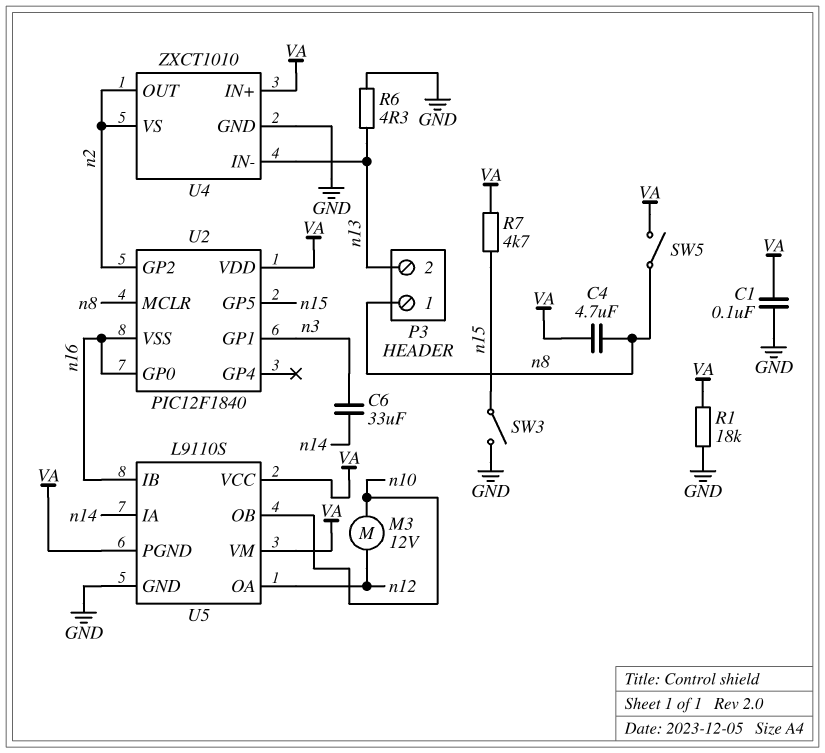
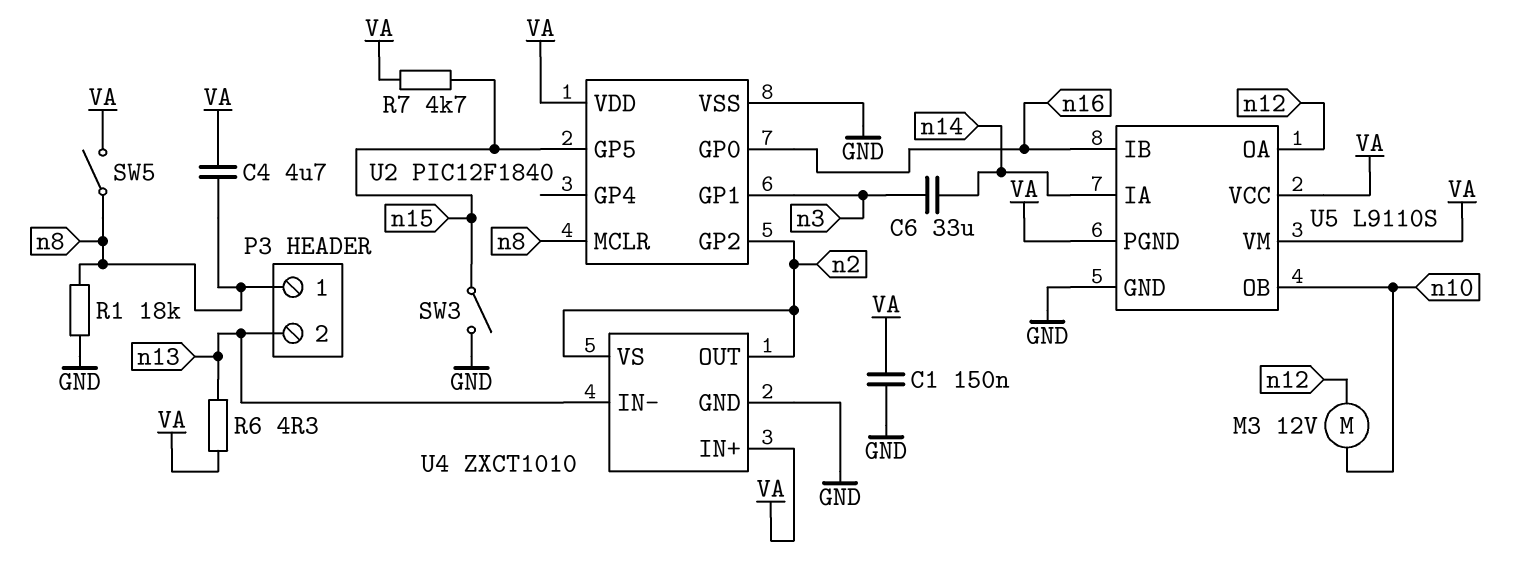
C1: 100nF (GND, VA) -> 150nF (GND, VA)
R1: 18k (GND, VA) -> 18k (GND, n8)
R6: 4.3 (GND, n13) -> 4.3 (VA, n13)
U2 pin VSS: n16 -> GND

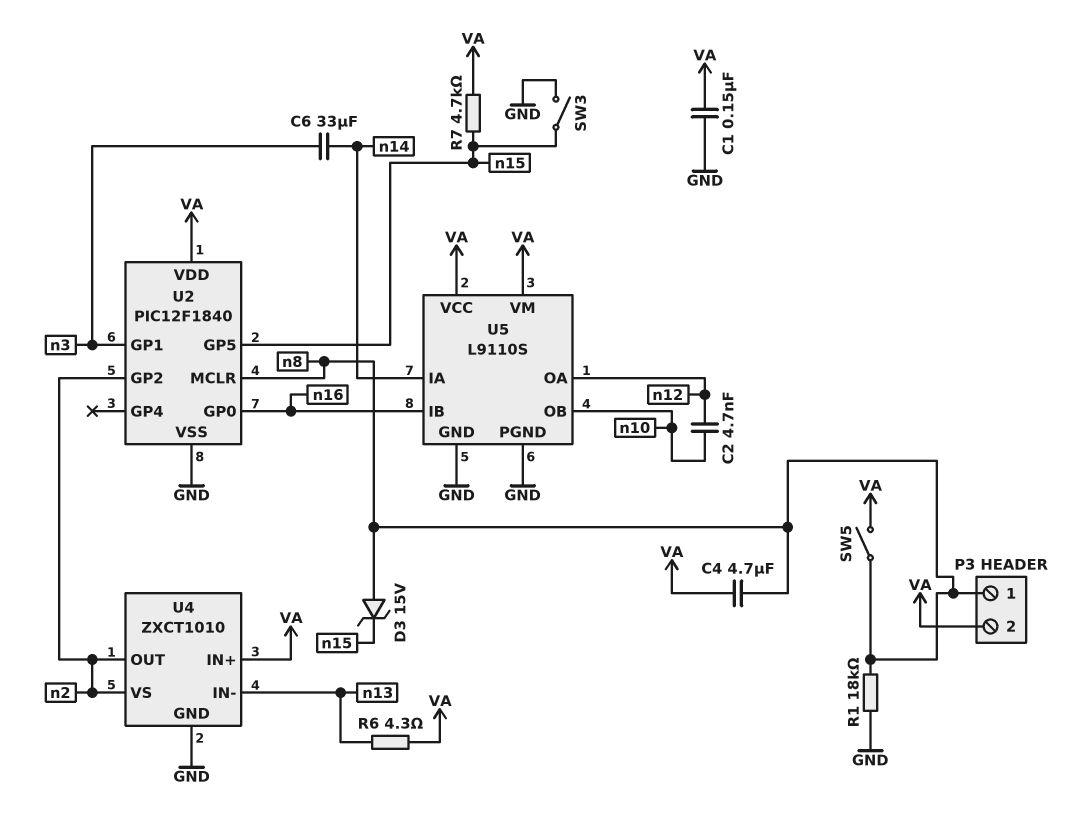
C2: none -> 4.7nF (n10, n12)
D3: none -> zener 15V (A n8, K n15)
M3: motor 12V (n10, n12) -> none
P3 pin 2: n13 -> VA
U5 pin PGND: VA -> GND

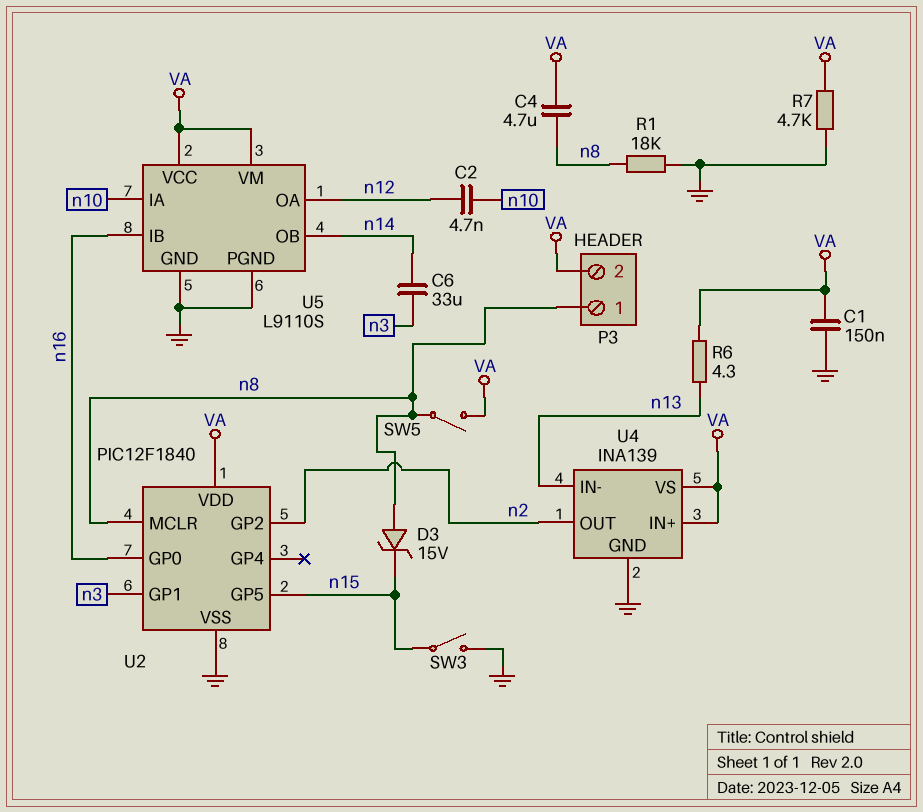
R7: 4.7k (VA, n15) -> 4.7k (GND, VA)
U4: ZXCT1010 -> INA139
U4 pin VS: n2 -> VA
U5 pin IA: n14 -> n10
U5 pin OB: n10 -> n14

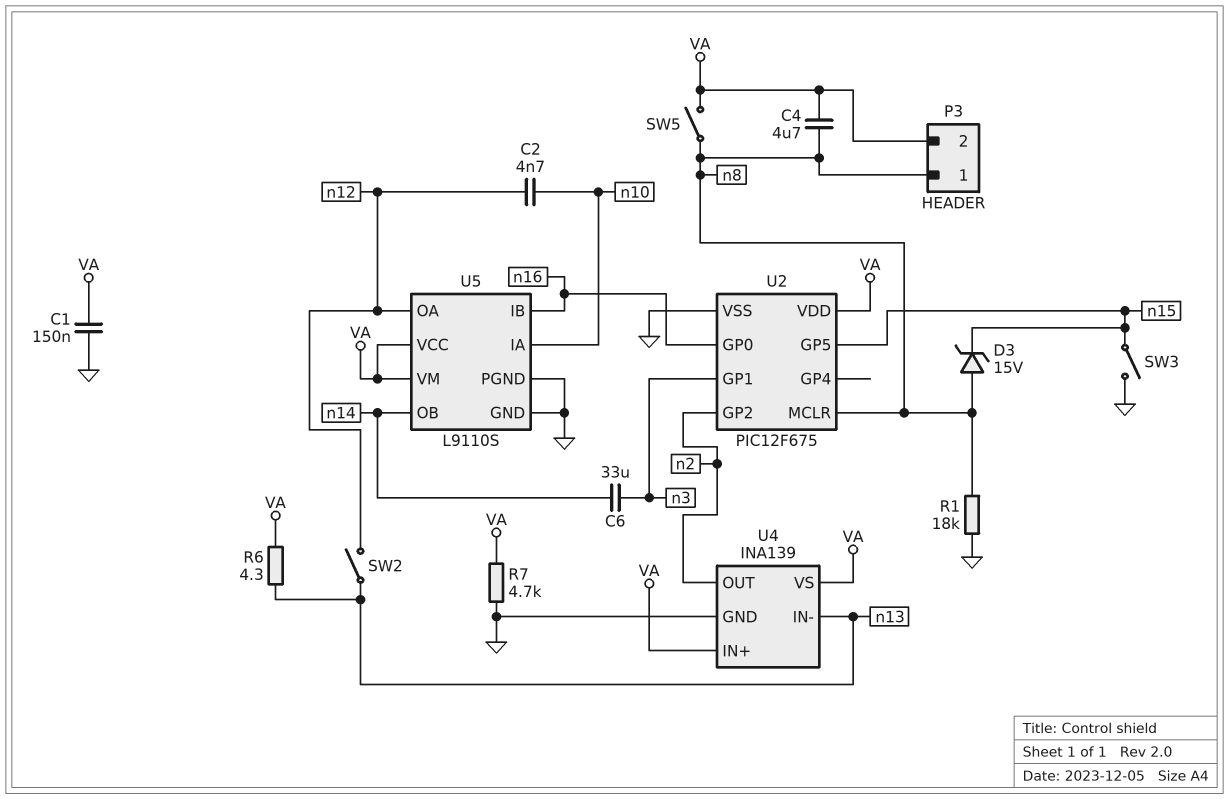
SW2: none -> switch (n12, n13)
U2: PIC12F1840 -> PIC12F675

